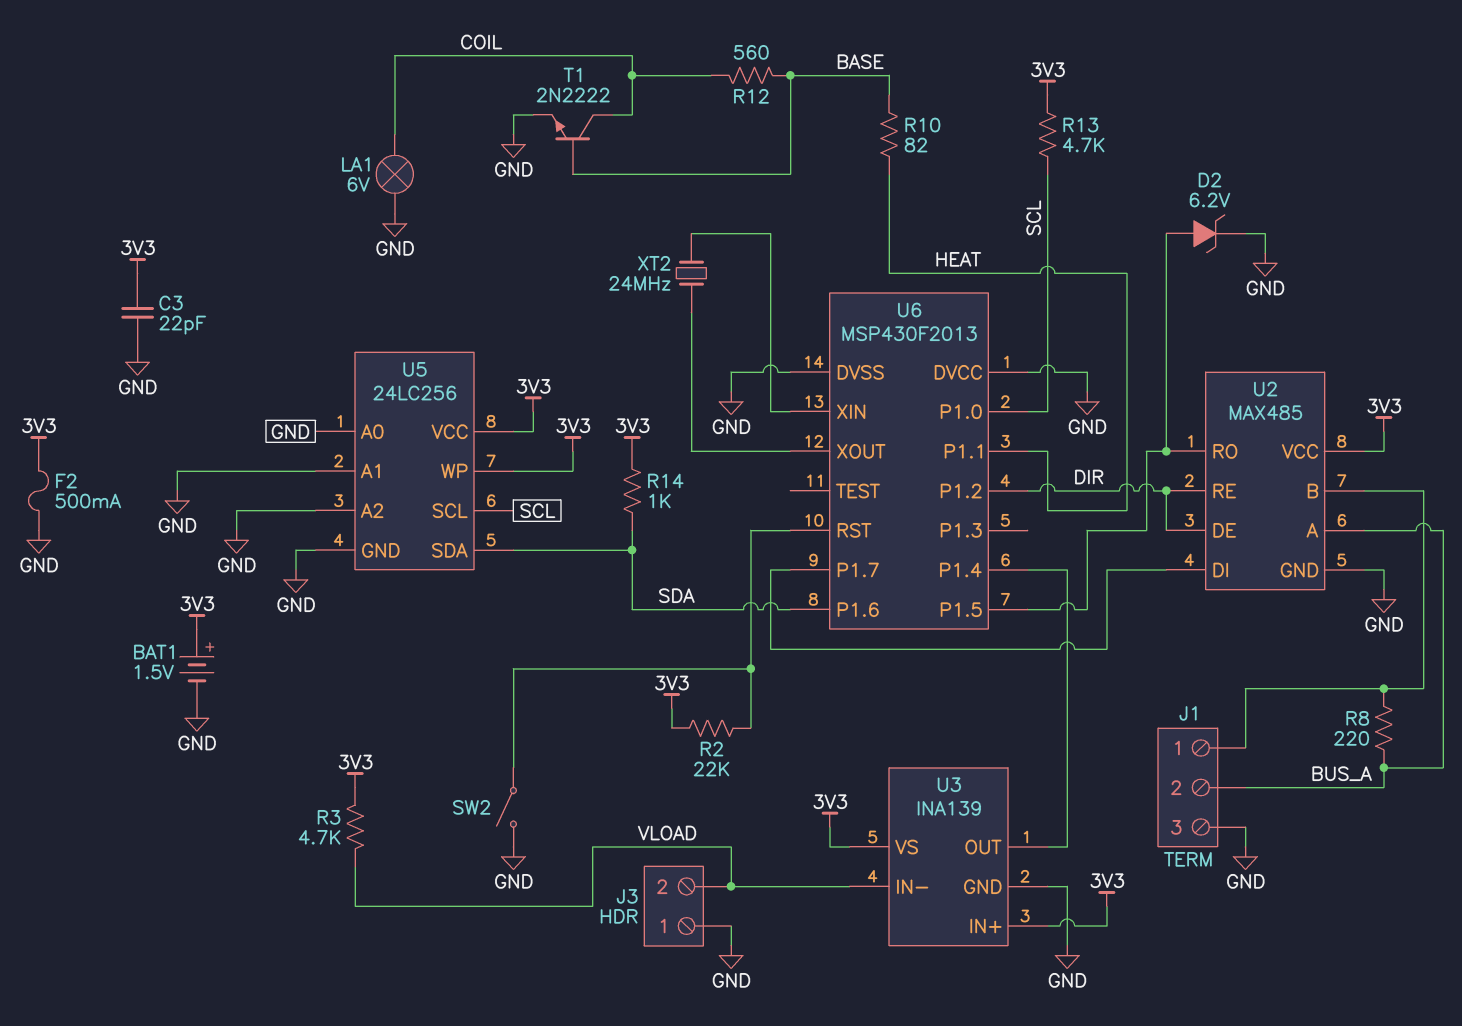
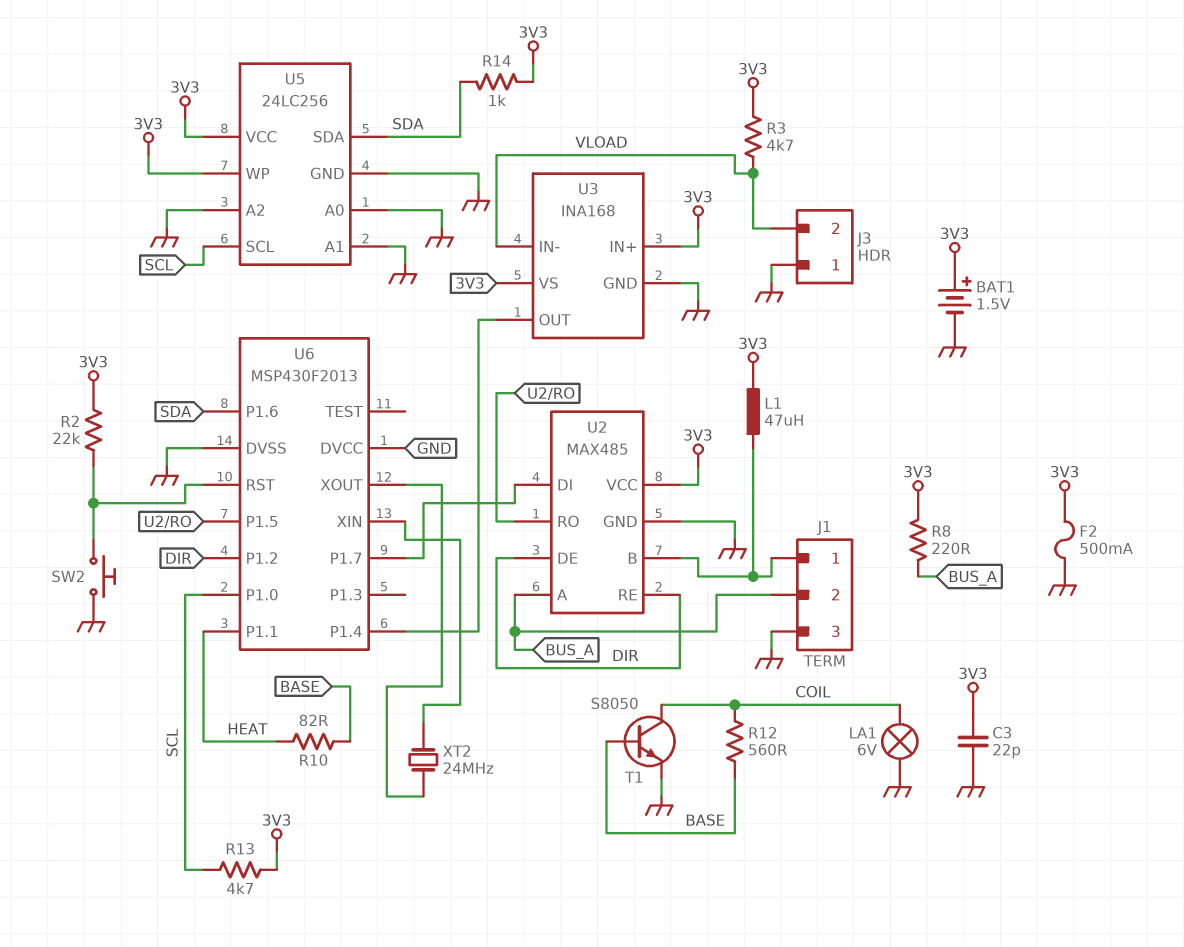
D2: zener 6.2V (A U2/RO, K GND) -> none
L1: none -> 47uH (3V3, J1/1)
R8: 220 (BUS_A, J1/1) -> 220 (3V3, BUS_A)
SW2: switch (GND, U6/RST) -> button (GND, U6/RST)
T1: NPN 2N2222 (B BASE, C COIL, E GND) -> NPN S8050 (B BASE, C COIL, E GND)
U3: INA139 -> INA168

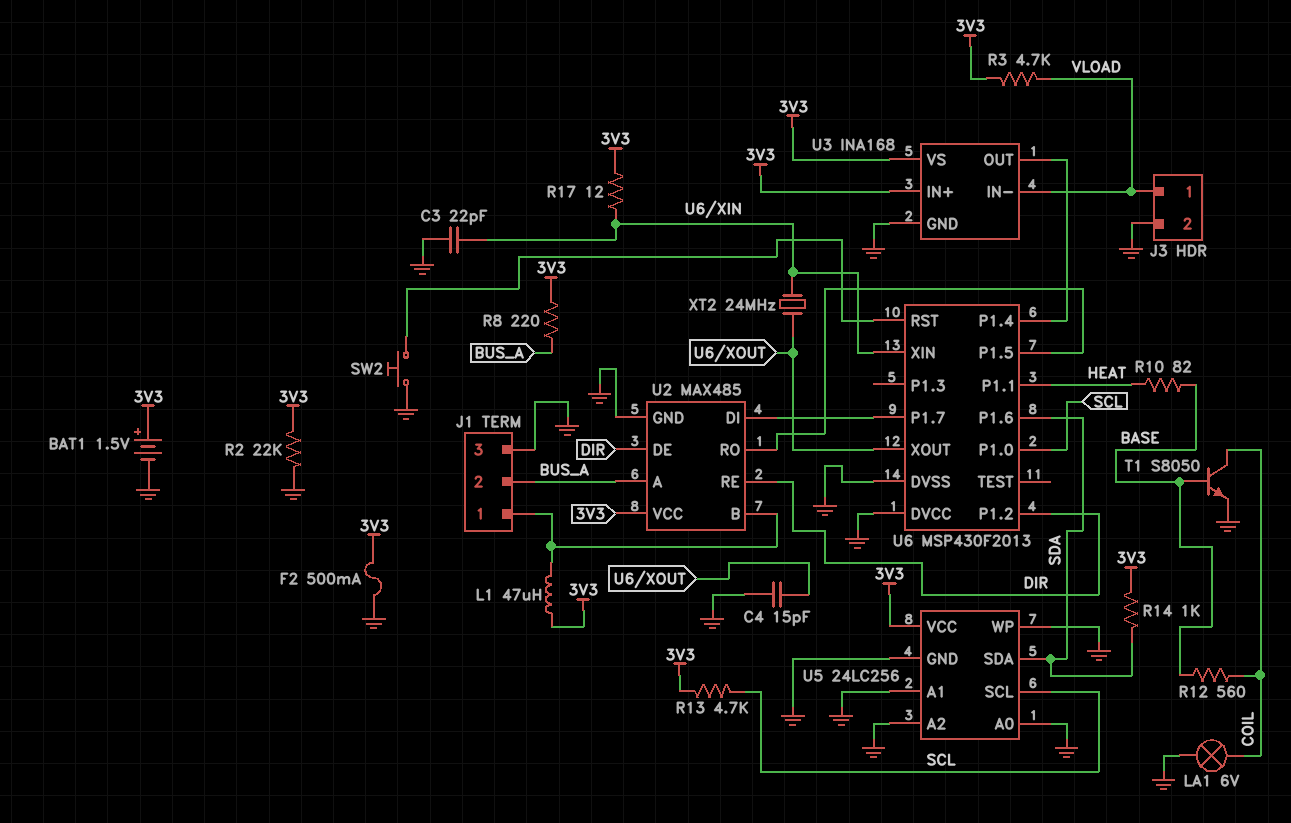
C3: 22pF (3V3, GND) -> 22pF (GND, U6/XIN)
C4: none -> 15pF (GND, U6/XOUT)
J3 pin 1: GND -> VLOAD
J3 pin 2: VLOAD -> GND
R2: 22k (3V3, U6/RST) -> 22k (3V3, GND)
R17: none -> 12 (3V3, U6/XIN)
U5 pin WP: 3V3 -> GND

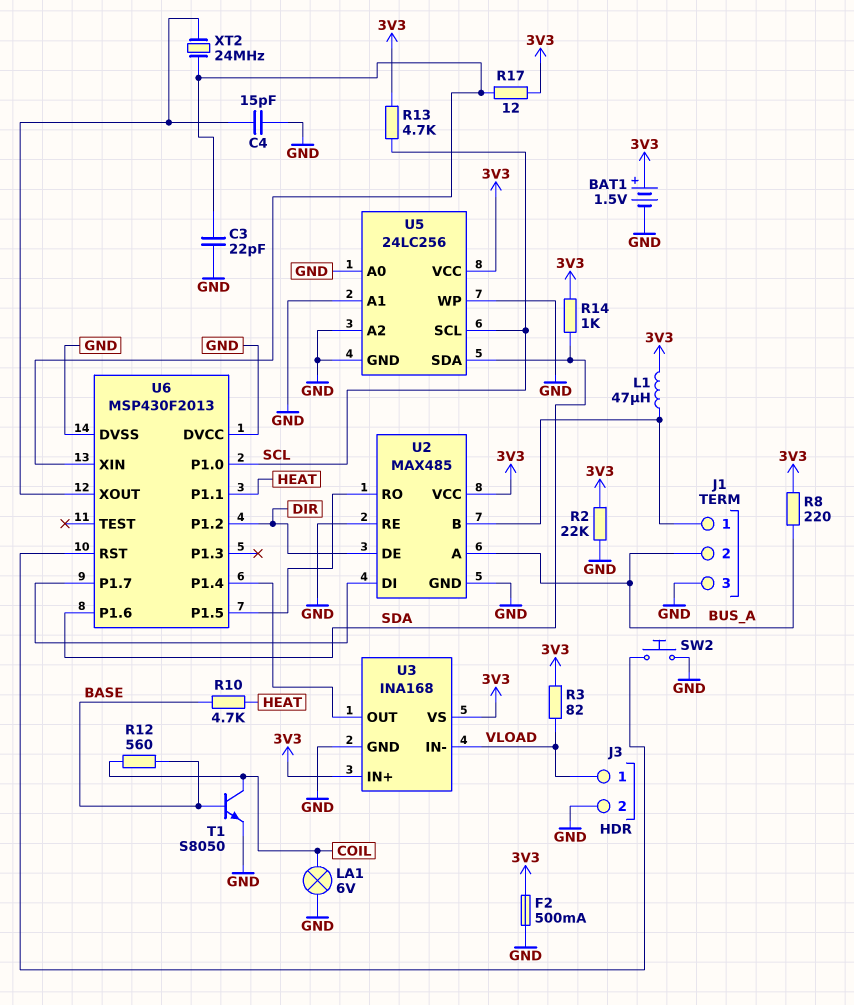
R3: 4.7k (3V3, VLOAD) -> 82 (3V3, VLOAD)
R10: 82 (BASE, HEAT) -> 4.7k (BASE, HEAT)
U2 pin RE: DIR -> GND

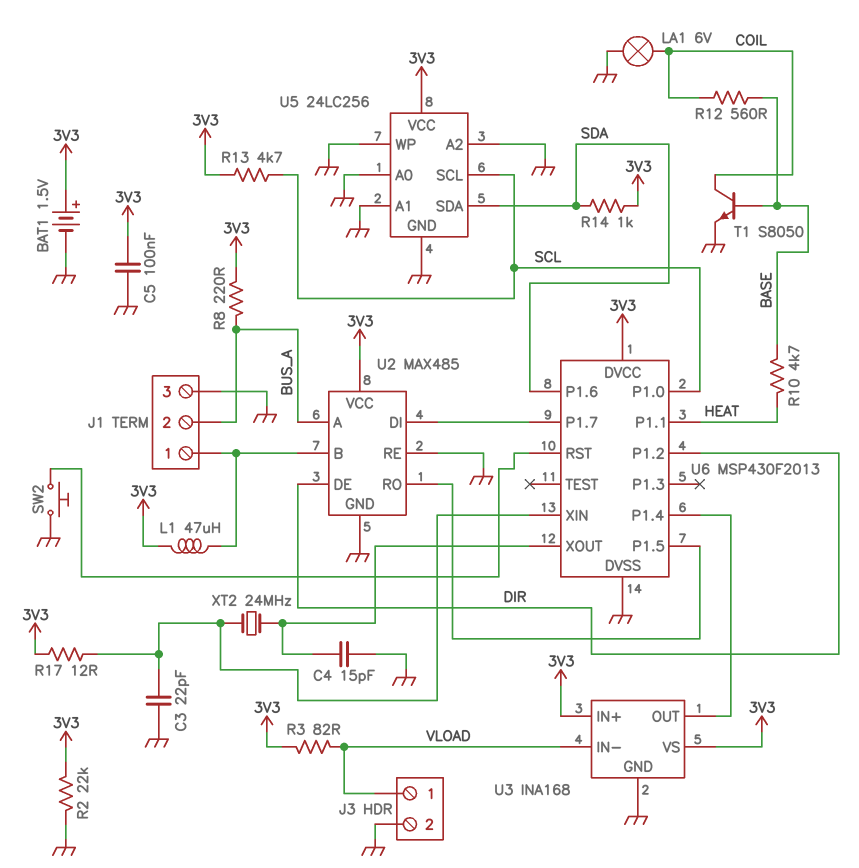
C5: none -> 100nF (3V3, GND)
F2: 500mA (3V3, GND) -> none
U6 pin DVCC: GND -> 3V3

